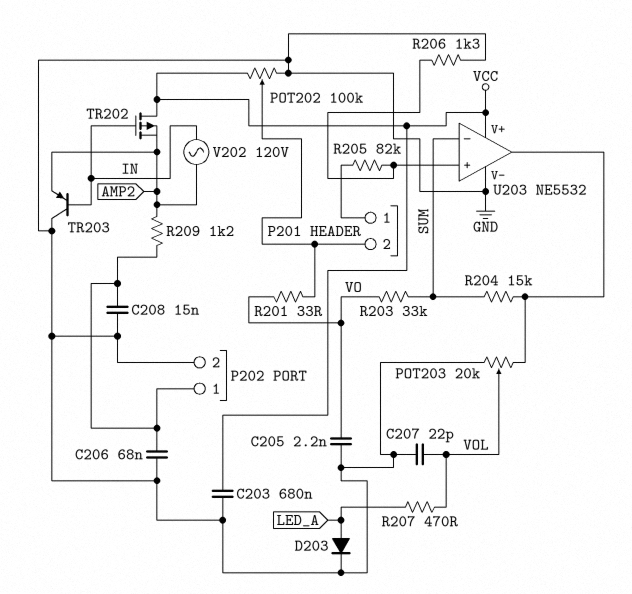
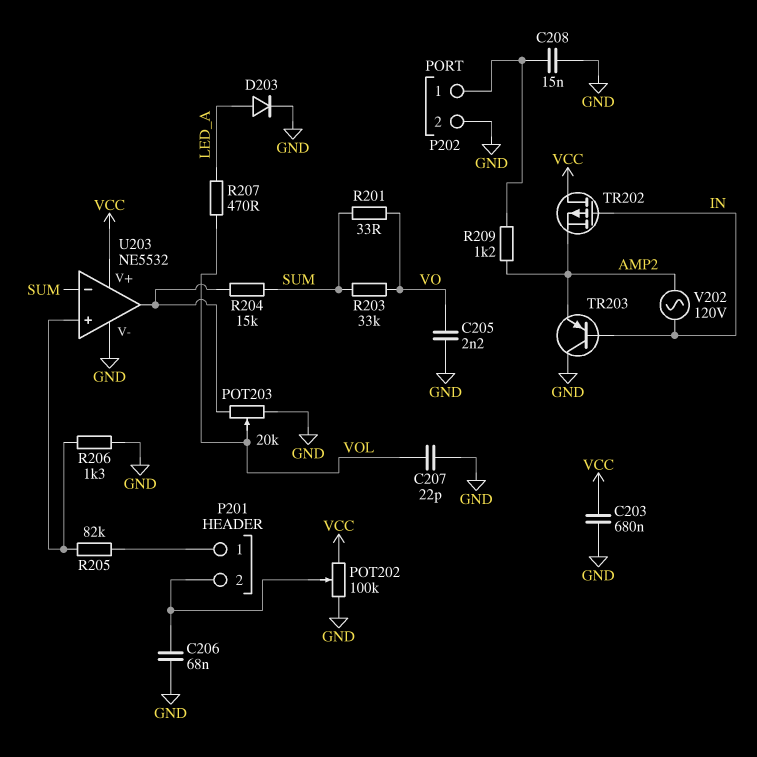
C206: 68nF (GND, P202/1) -> 68nF (GND, P201/2)
R201: 33 (P201/2, VO) -> 33 (SUM, VO)

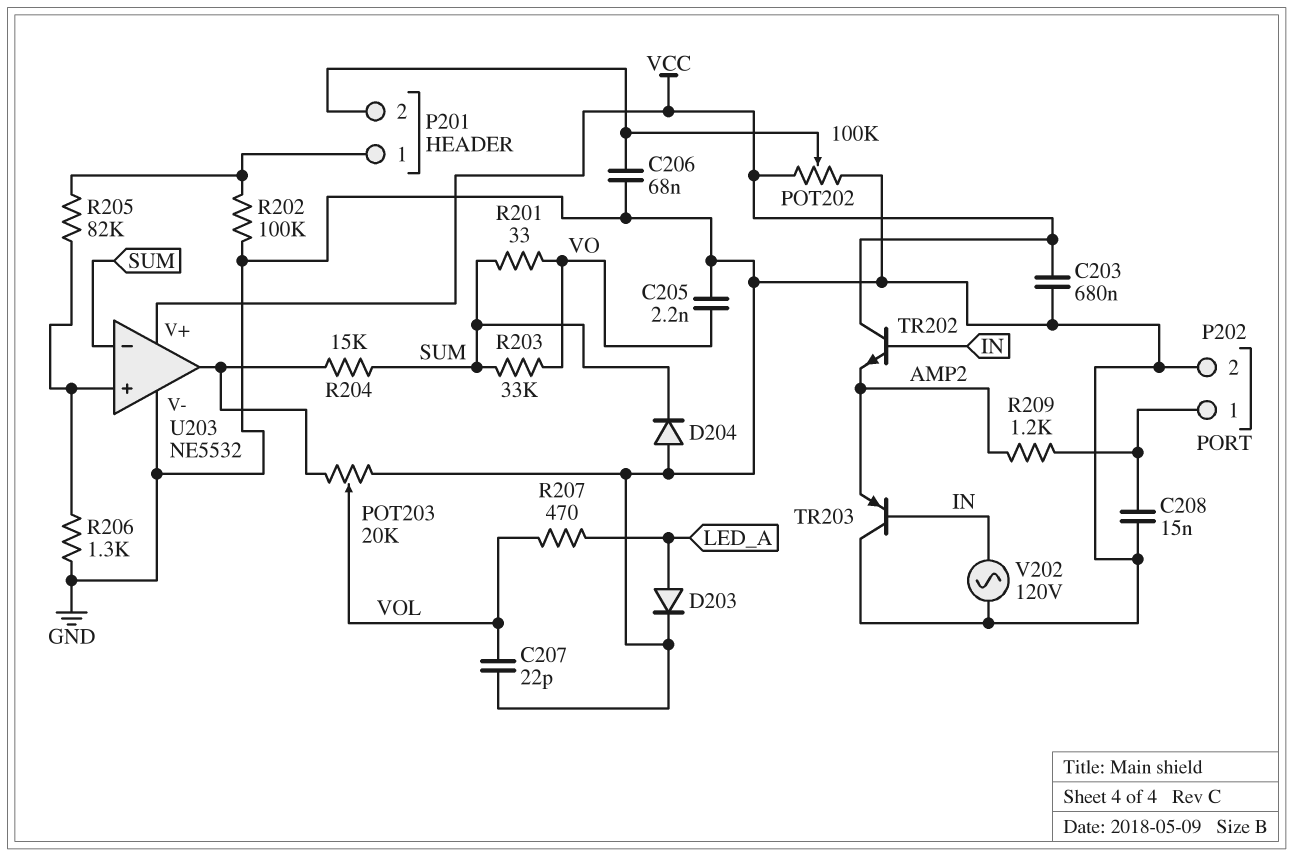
D204: none -> diode (A GND, K SUM)
R202: none -> 100k (GND, P201/1)
TR202: PMOS (G IN, D VCC, S AMP2) -> NPN (B IN, C VCC, E AMP2)
V202: AC 120V (AMP2, IN) -> AC 120V (GND, IN)

